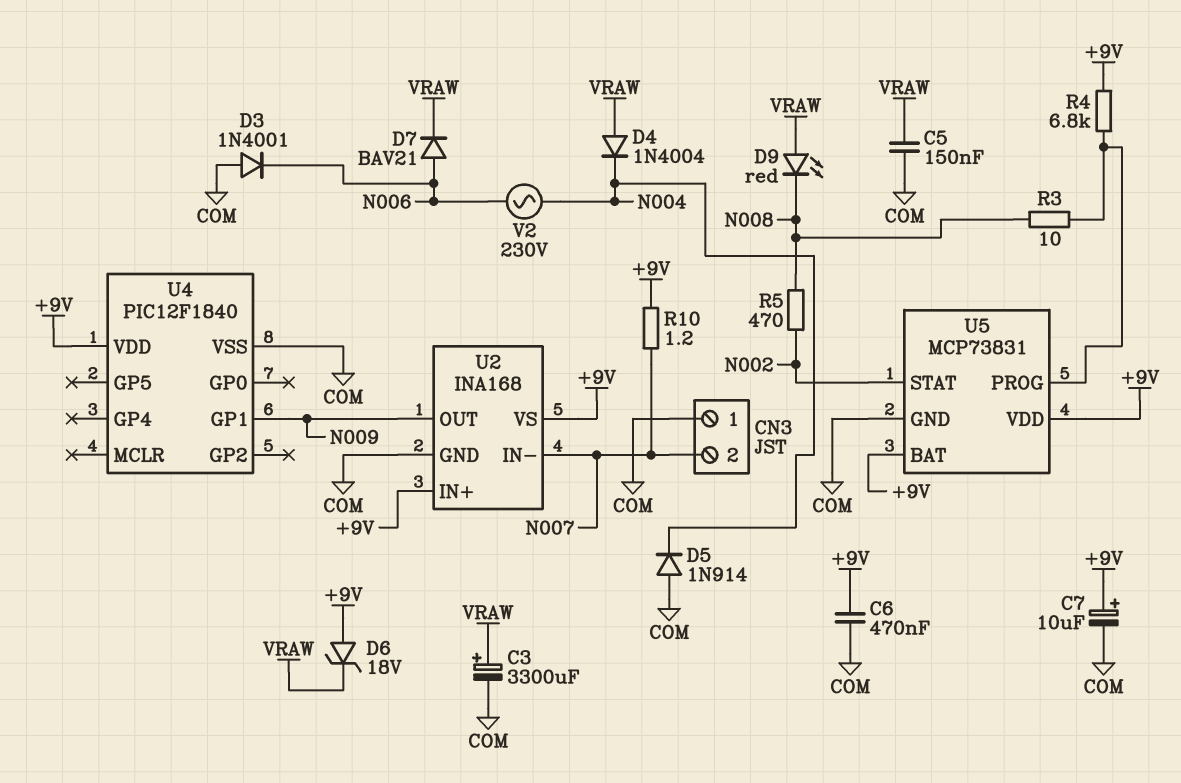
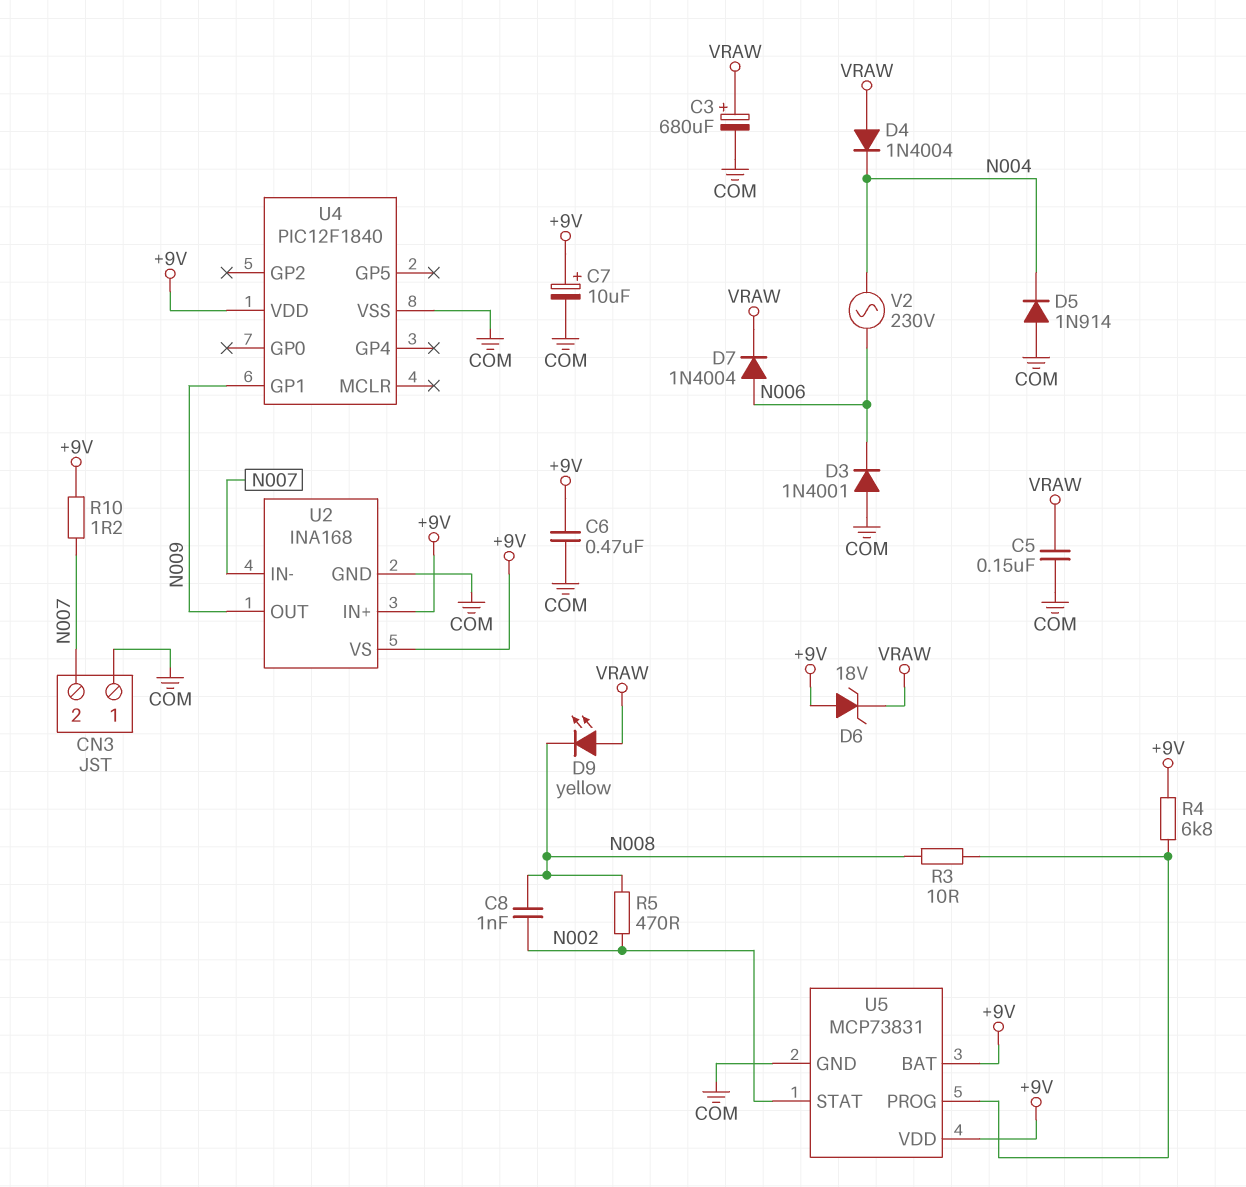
C3: 3300uF (plus VRAW, minus COM) -> 680uF (plus VRAW, minus COM)
C8: none -> 1nF (N002, N008)
D7: diode BAV21 (A N006, K VRAW) -> diode 1N4004 (A N006, K VRAW)
D9: LED red (A VRAW, K N008) -> LED yellow (A VRAW, K N008)

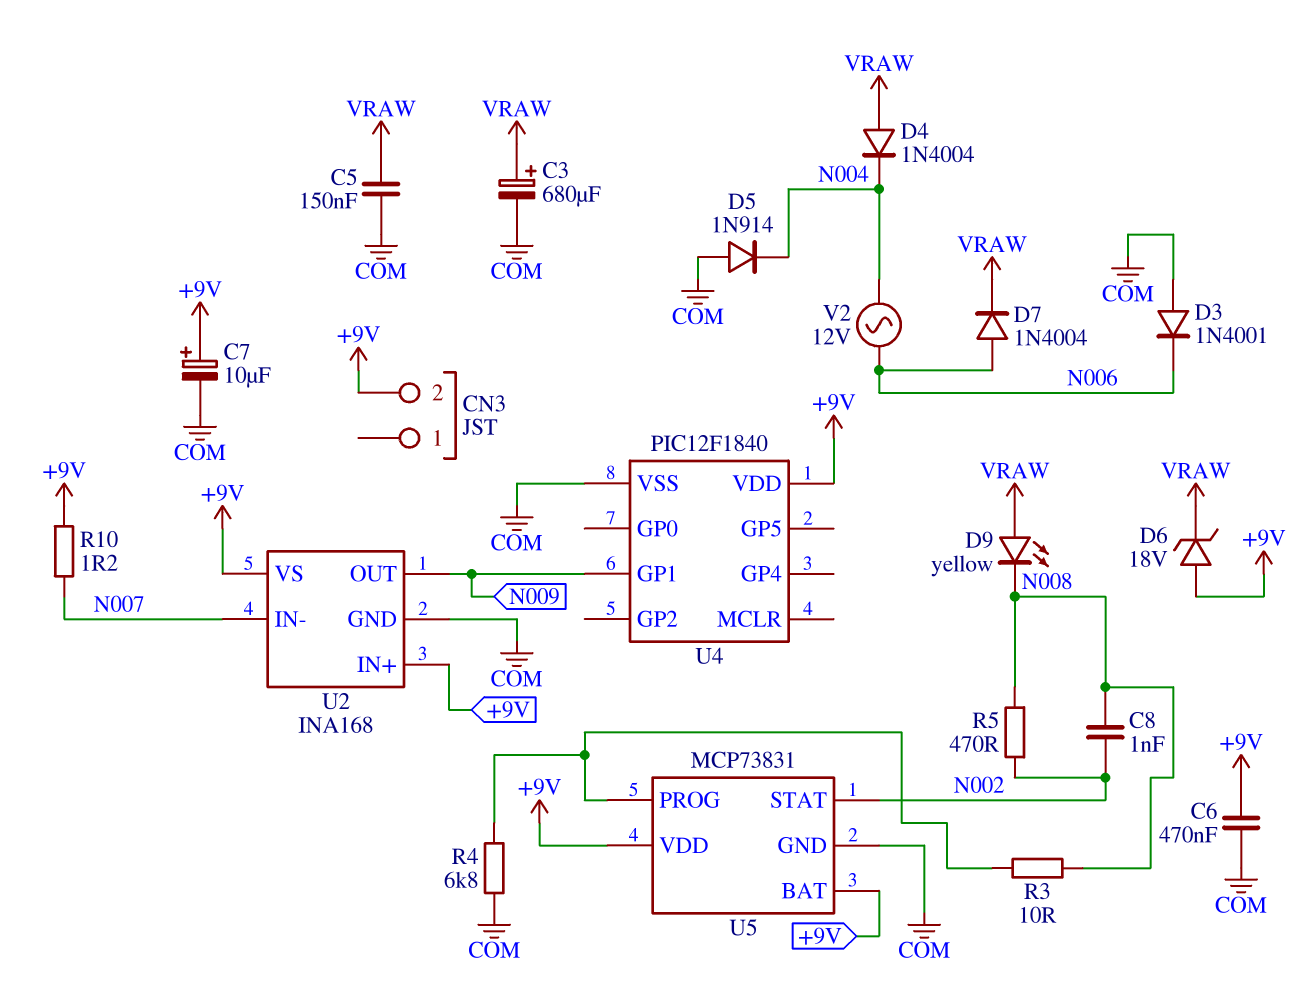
CN3 pin 1: COM -> none
CN3 pin 2: N007 -> +9V
R4: 6.8k (+9V, U5/PROG) -> 6.8k (COM, U5/PROG)
V2: AC 230V (N004, N006) -> AC 12V (N004, N006)

